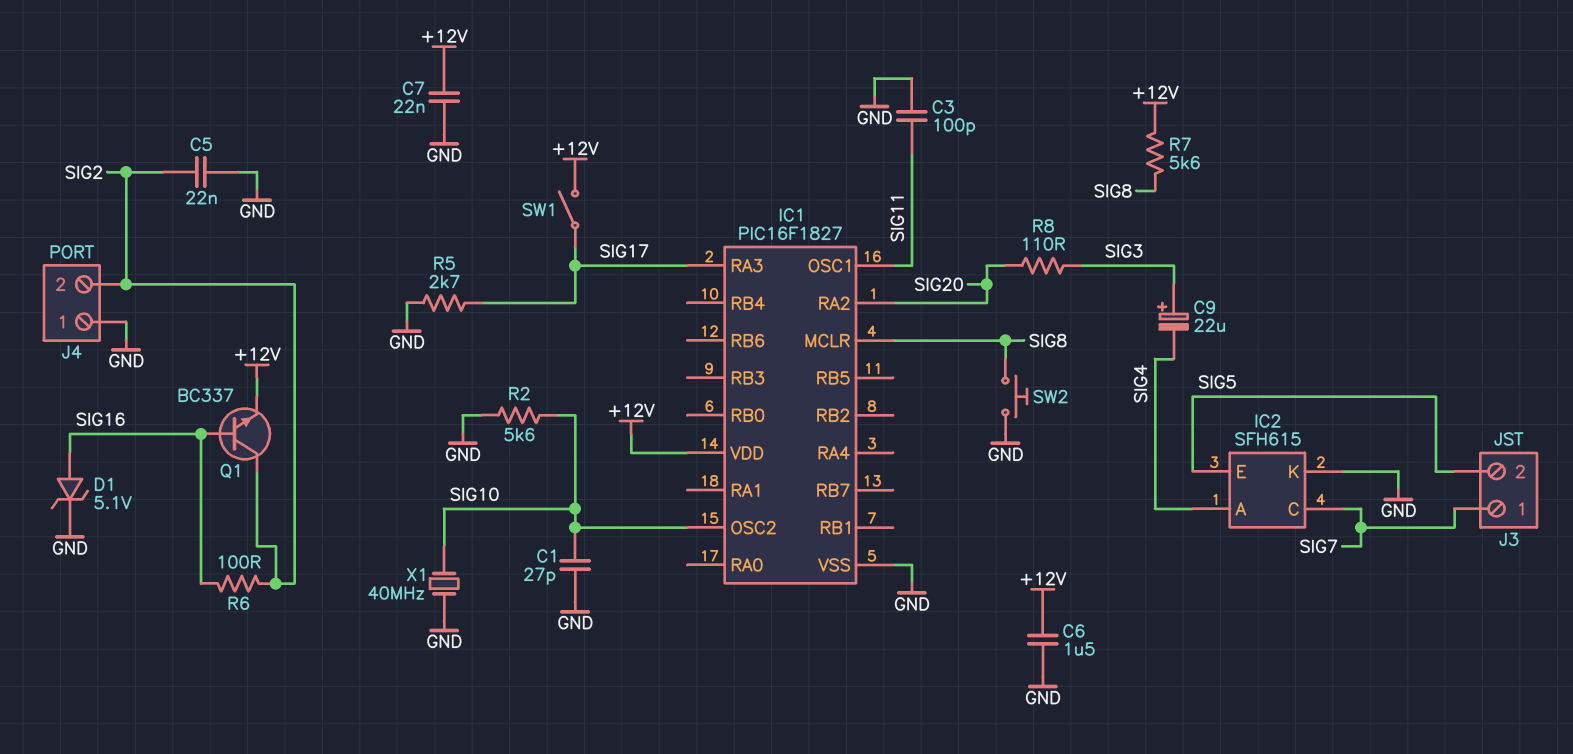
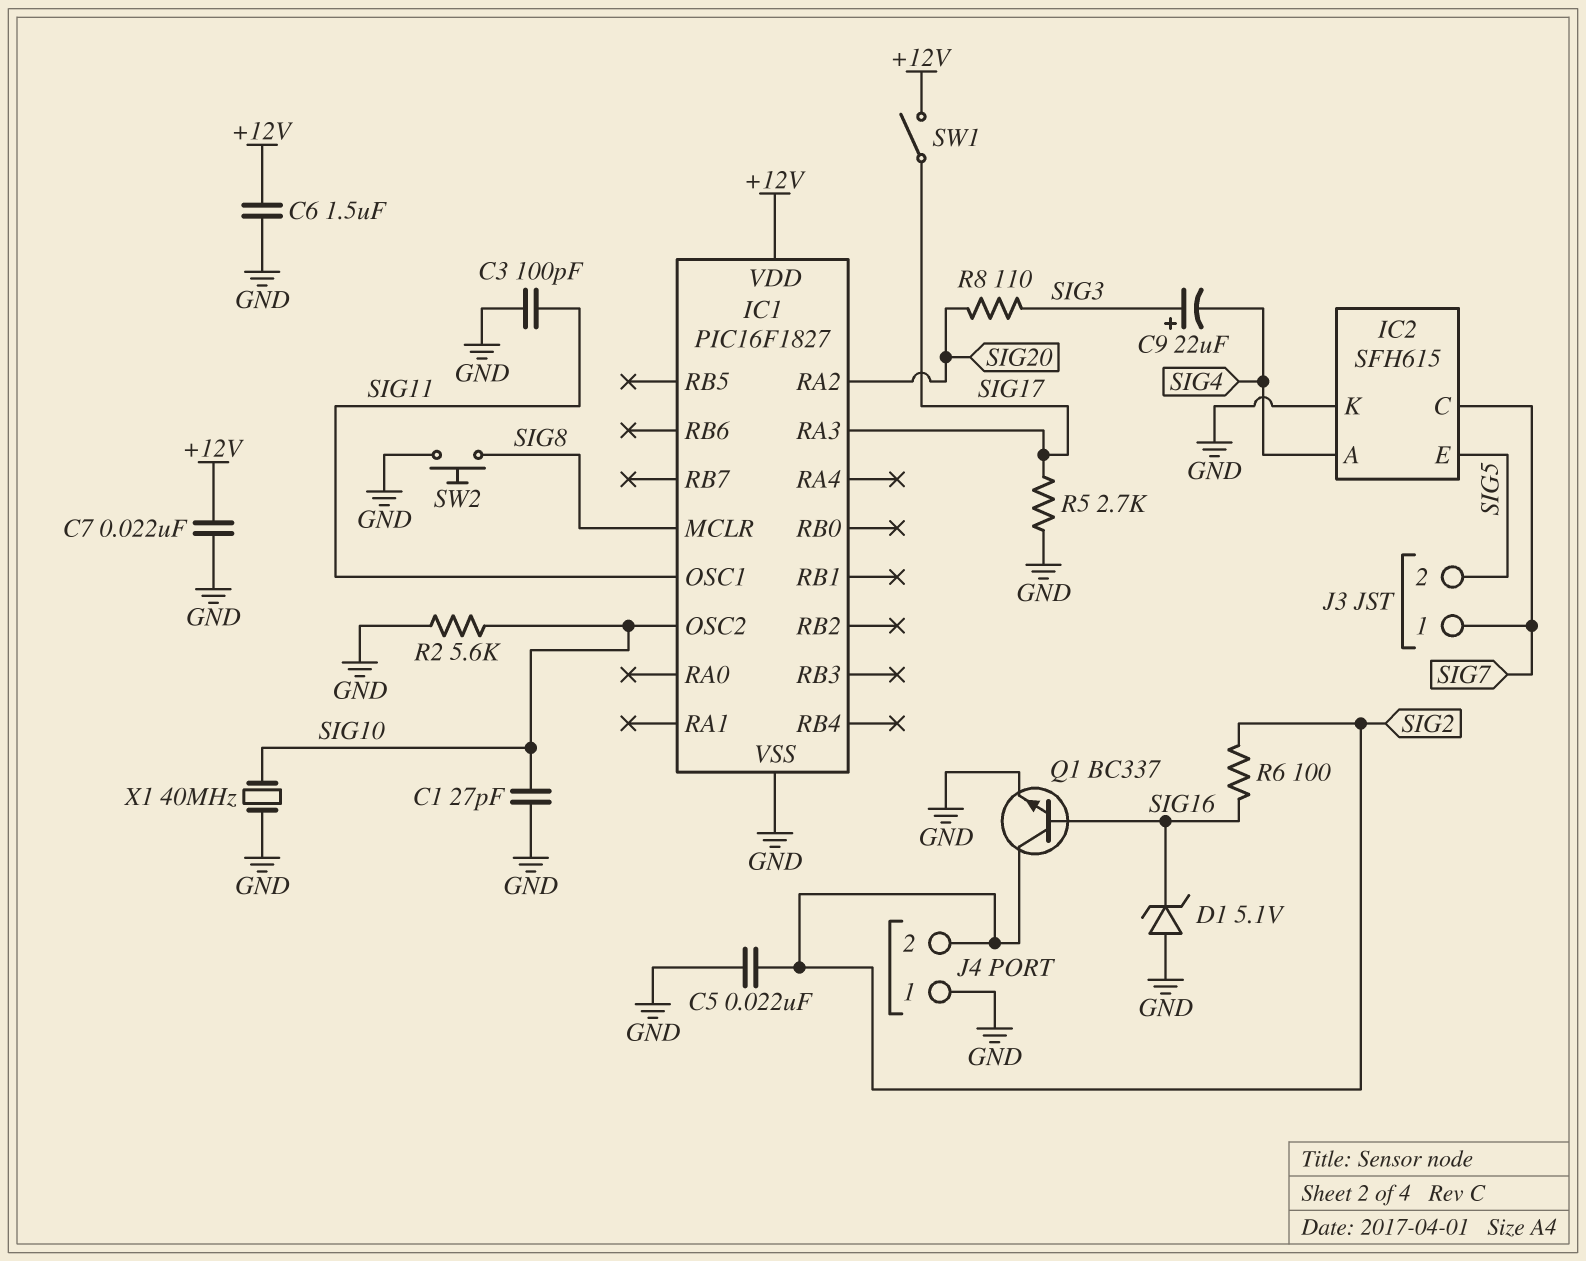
D1: zener 5.1V (A SIG16, K GND) -> zener 5.1V (A GND, K SIG16)
Q1: NPN BC337 (B SIG16, C SIG2, E +12V) -> NPN BC337 (B SIG16, C SIG2, E GND)
R7: 5.6k (+12V, SIG8) -> none

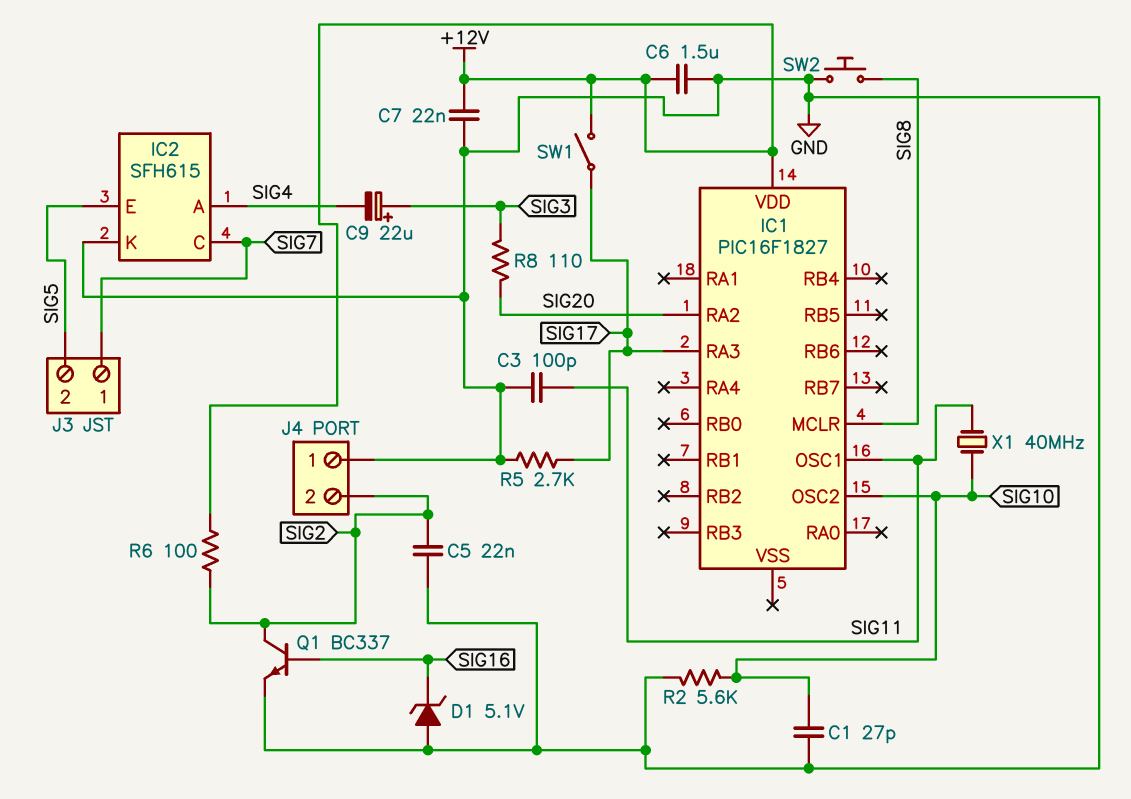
IC1 pin VSS: GND -> none
R6: 100 (SIG2, SIG16) -> 100 (+12V, SIG2)
X1: 40MHz (GND, SIG10) -> 40MHz (SIG10, SIG11)

